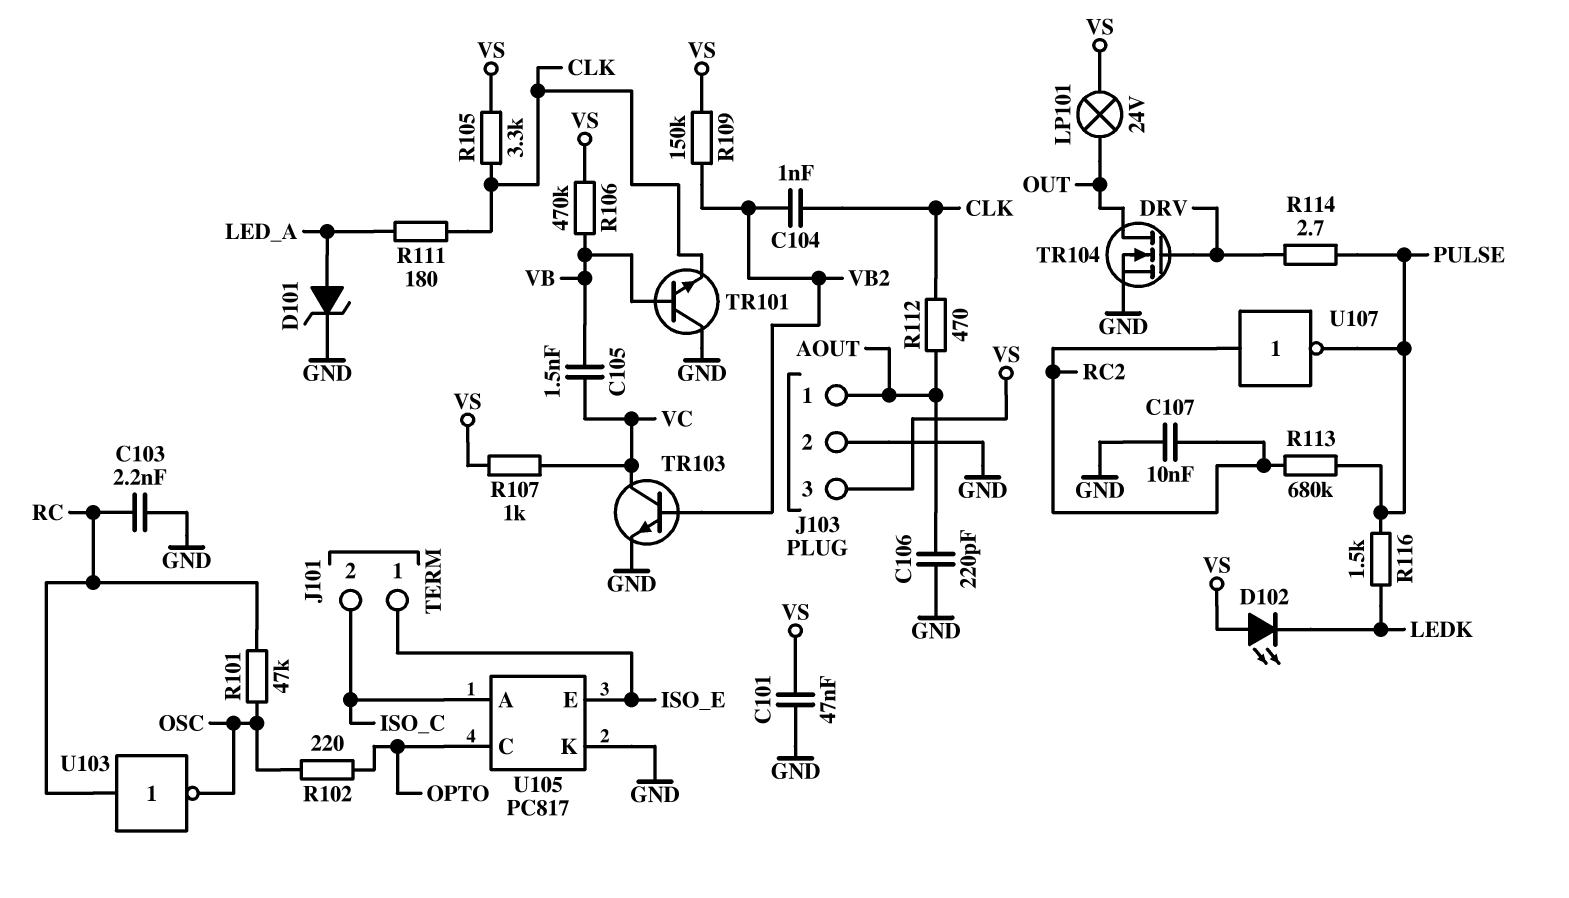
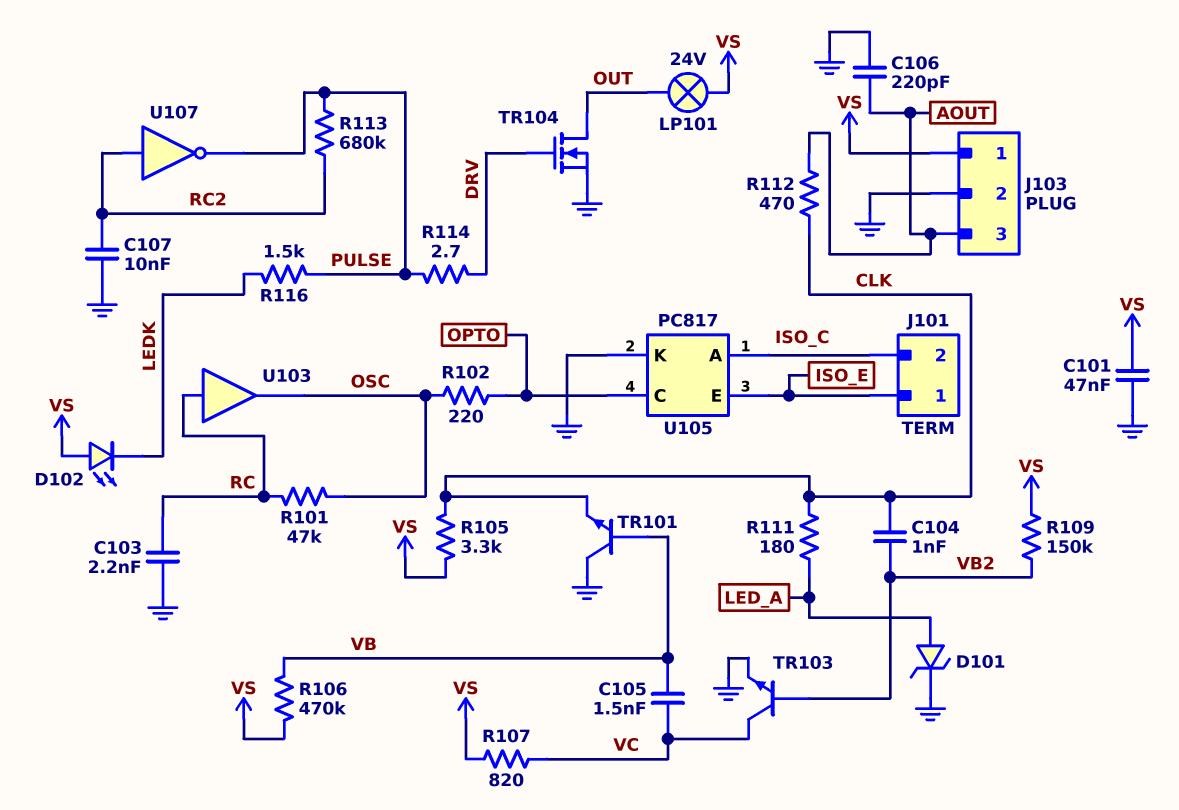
J103 pin 1: AOUT -> VS
J103 pin 3: VS -> AOUT
R107: 1k (VC, VS) -> 820 (VC, VS)
U103: NOT (in RC, out OSC) -> buffer (in RC, out OSC)

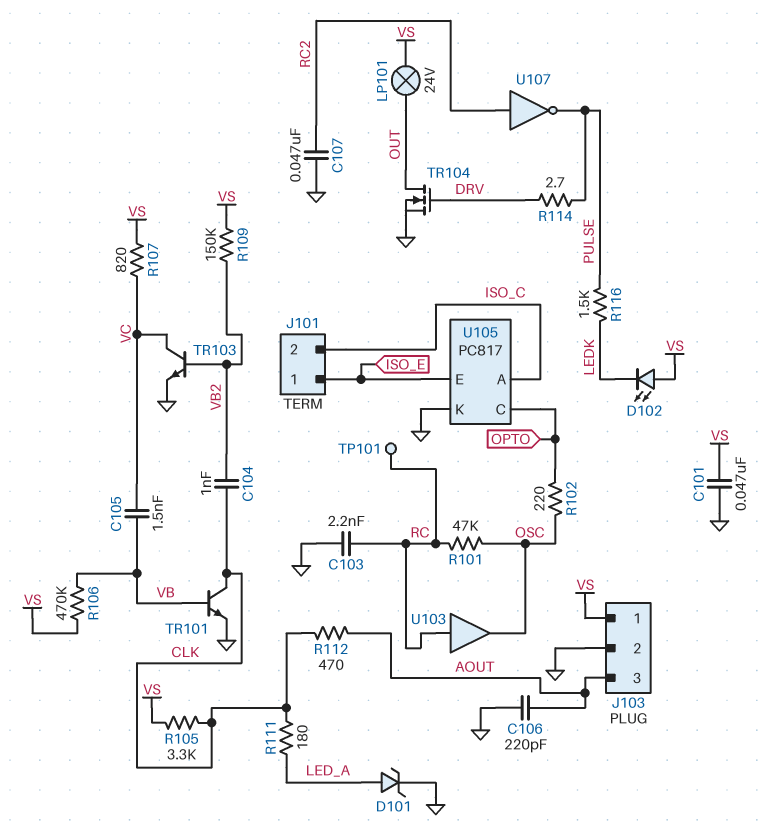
C107: 10nF (GND, RC2) -> 47nF (GND, RC2)
R113: 680k (PULSE, RC2) -> none
TP101: none -> test point (RC)
TR101: NPN (B VB, C GND, E CLK) -> NPN (B VB, C CLK, E GND)

